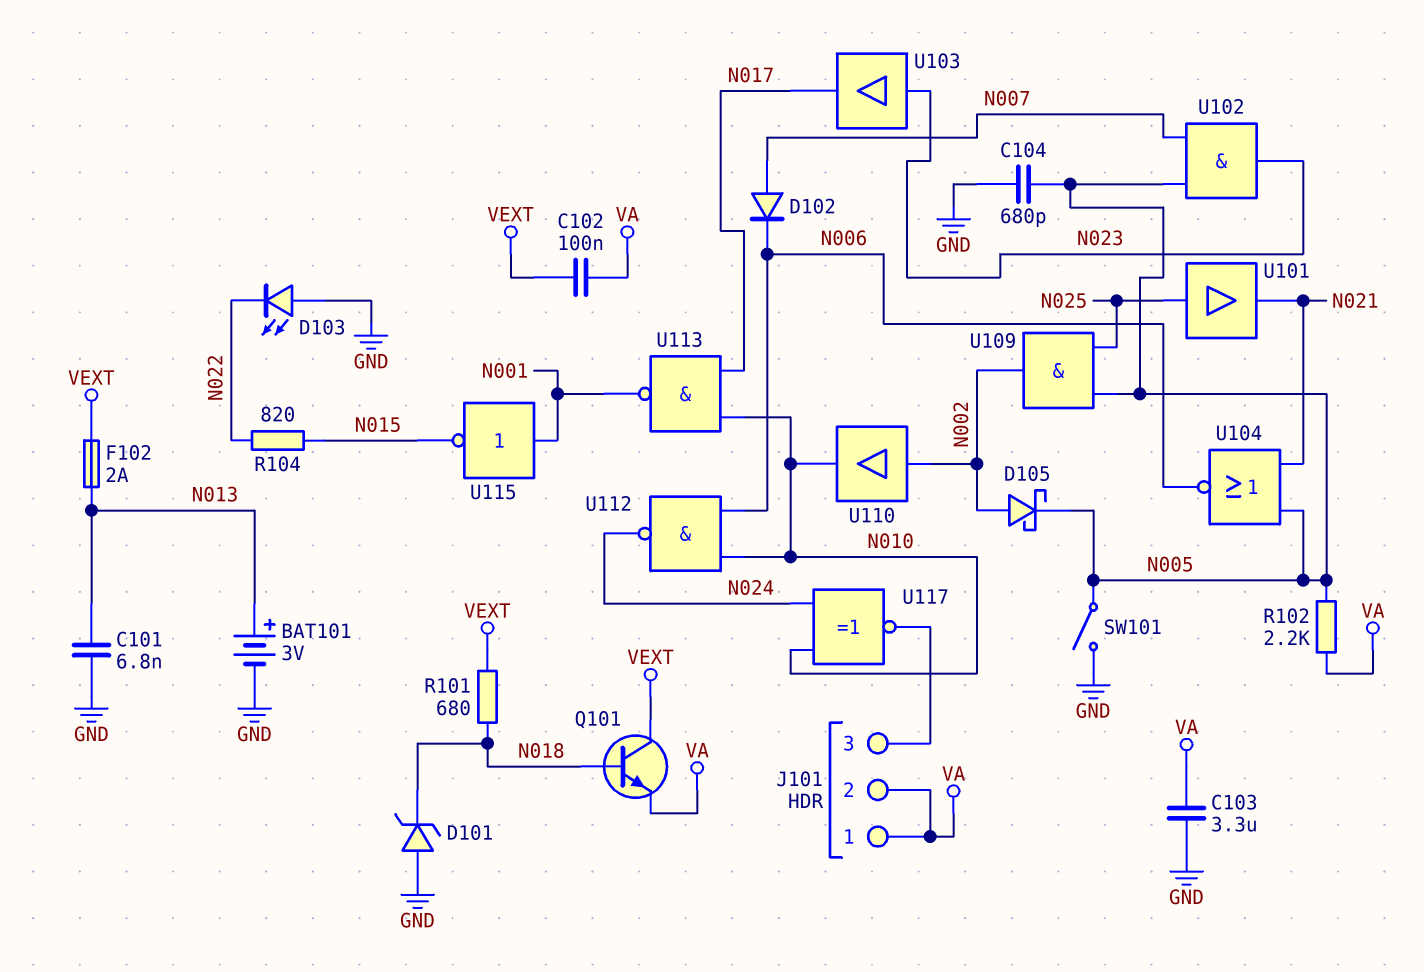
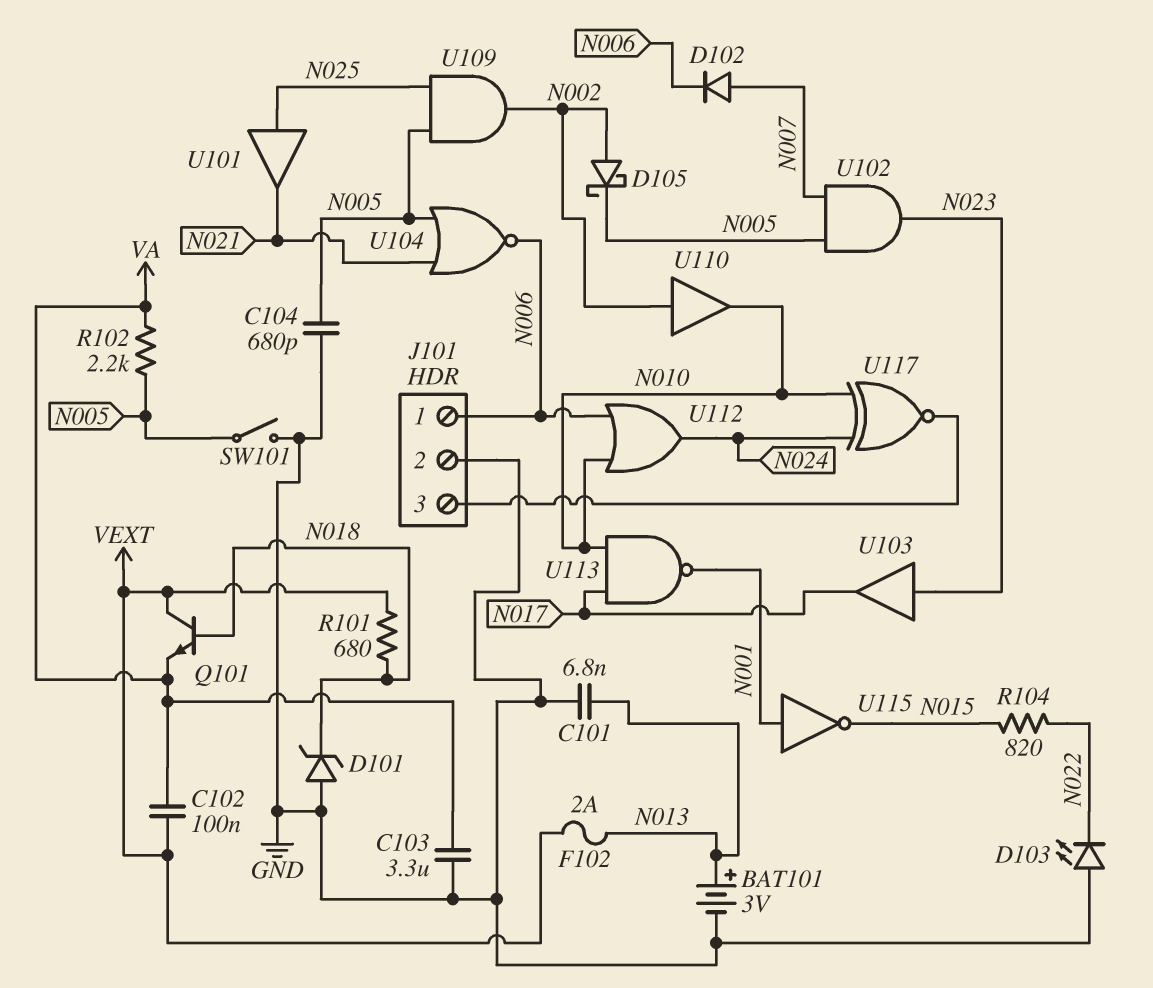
J101 pin 1: VA -> N006
J101 pin 2: VA -> GND
U112: NAND (in N006, in N010, out N024) -> OR (in N006, in N010, out N024)

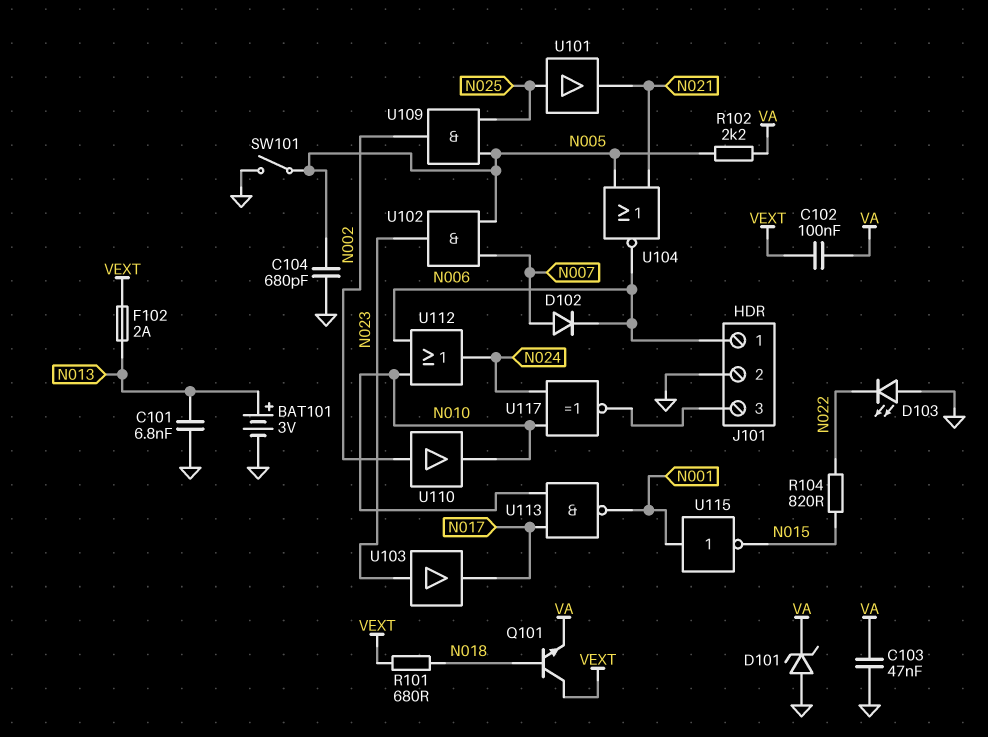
C103: 3.3uF (GND, VA) -> 47nF (GND, VA)
D101: zener (A GND, K N018) -> zener (A GND, K VA)
D105: schottky (A N002, K N005) -> none

